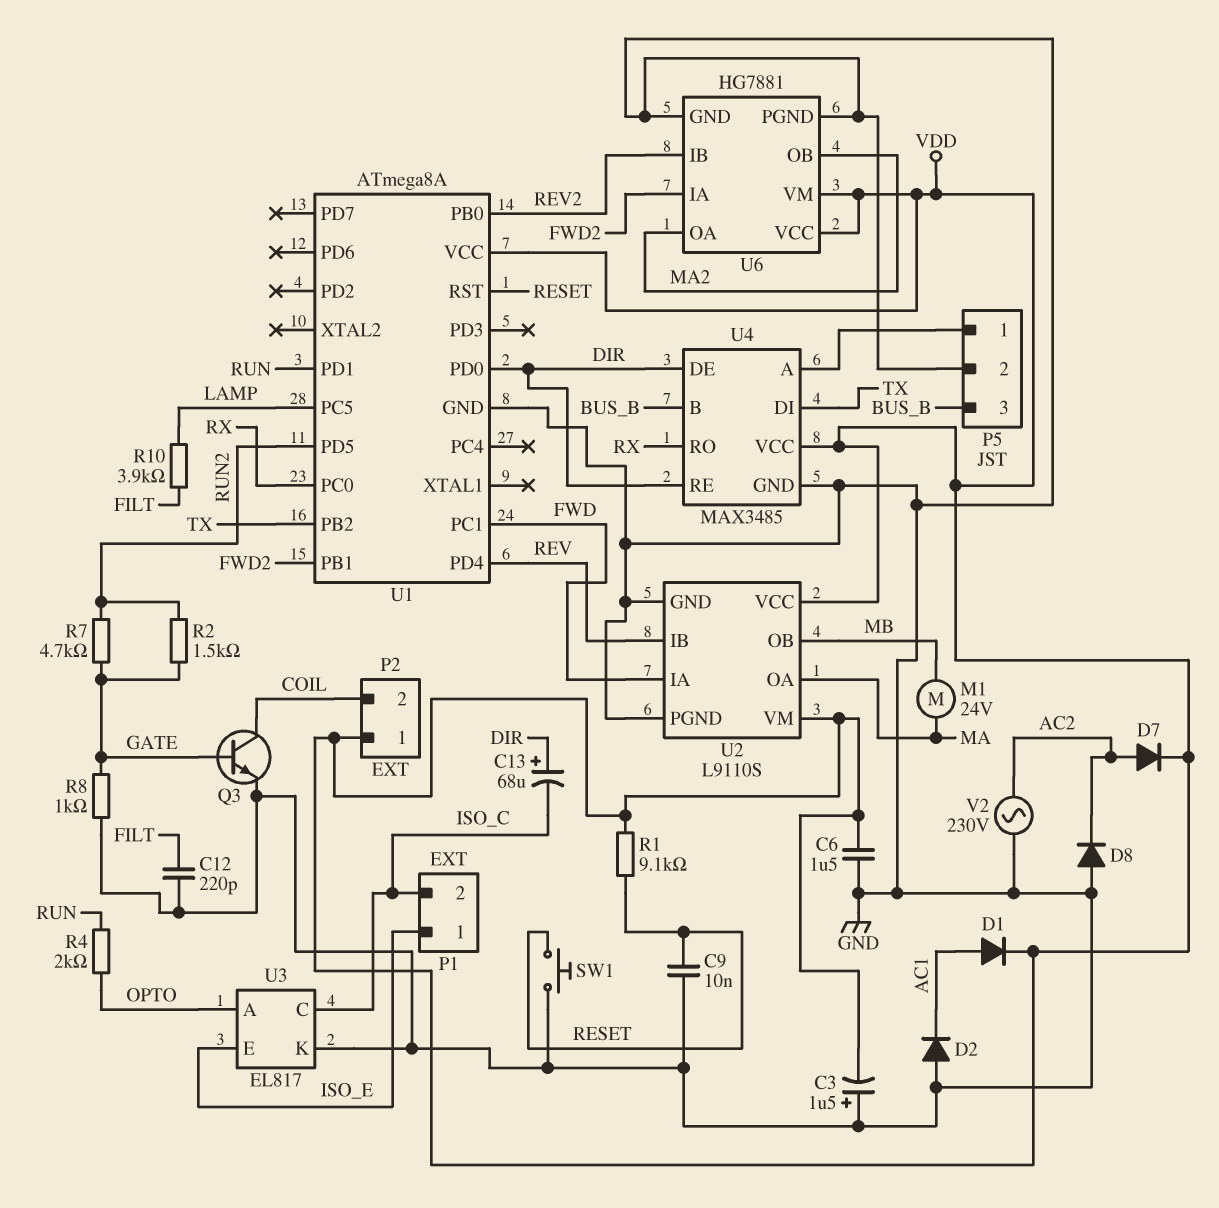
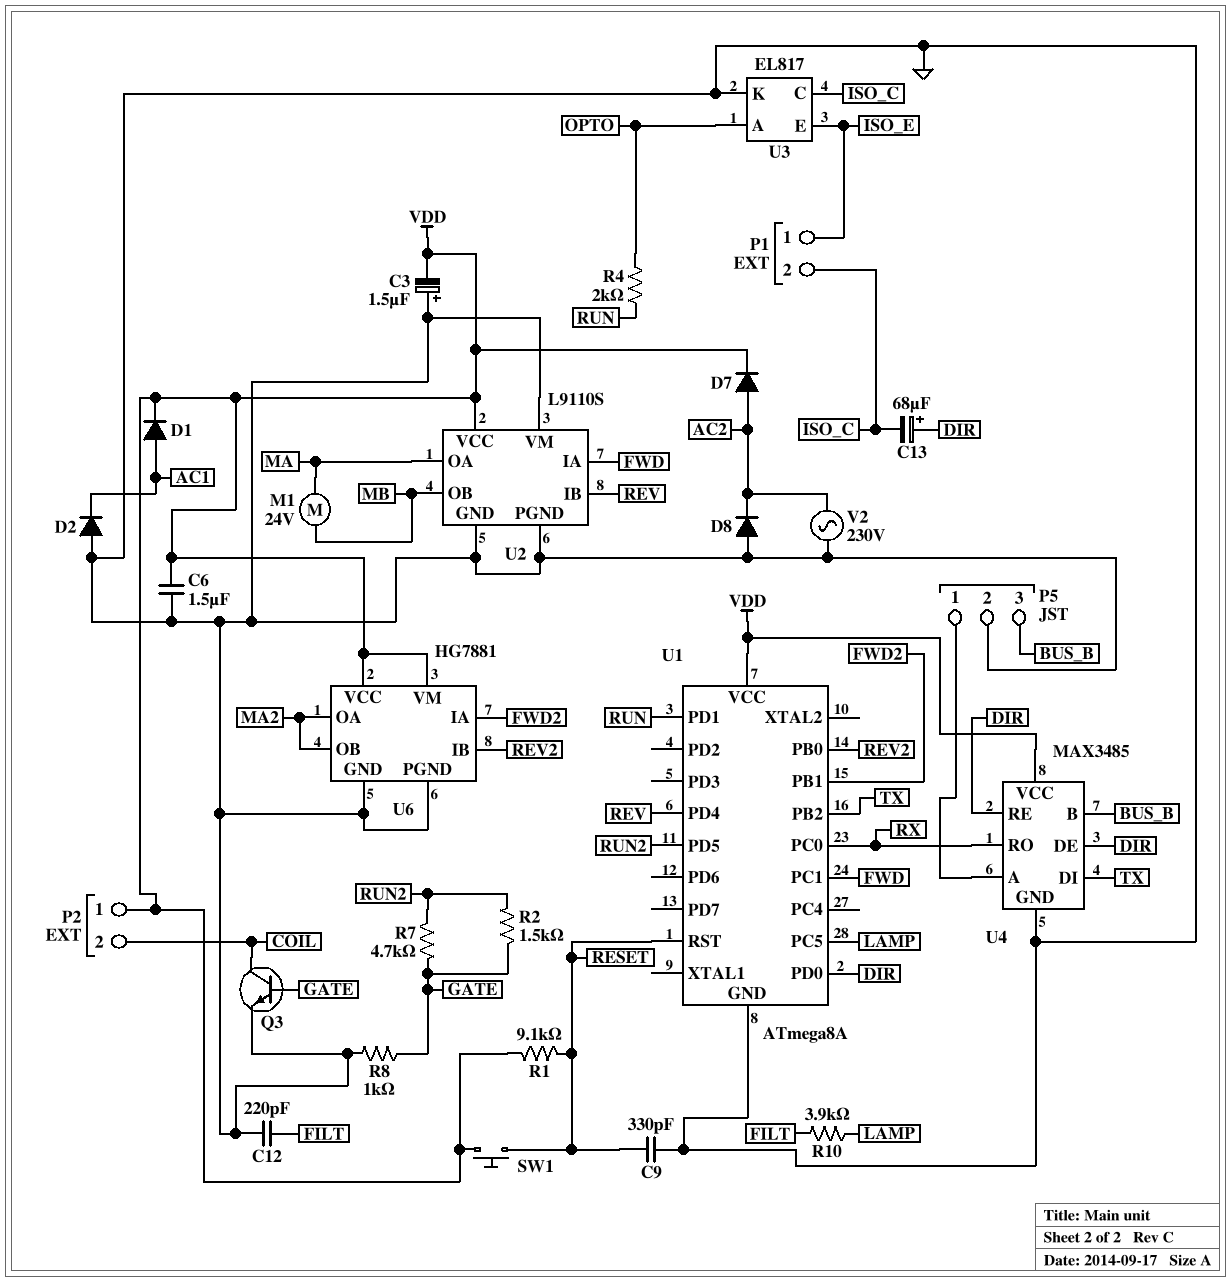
C9: 10nF (GND, RESET) -> 330pF (GND, RESET)
SW1: button (GND, RESET) -> button (RESET, VDD)
U2 pin VM: VDD -> GND

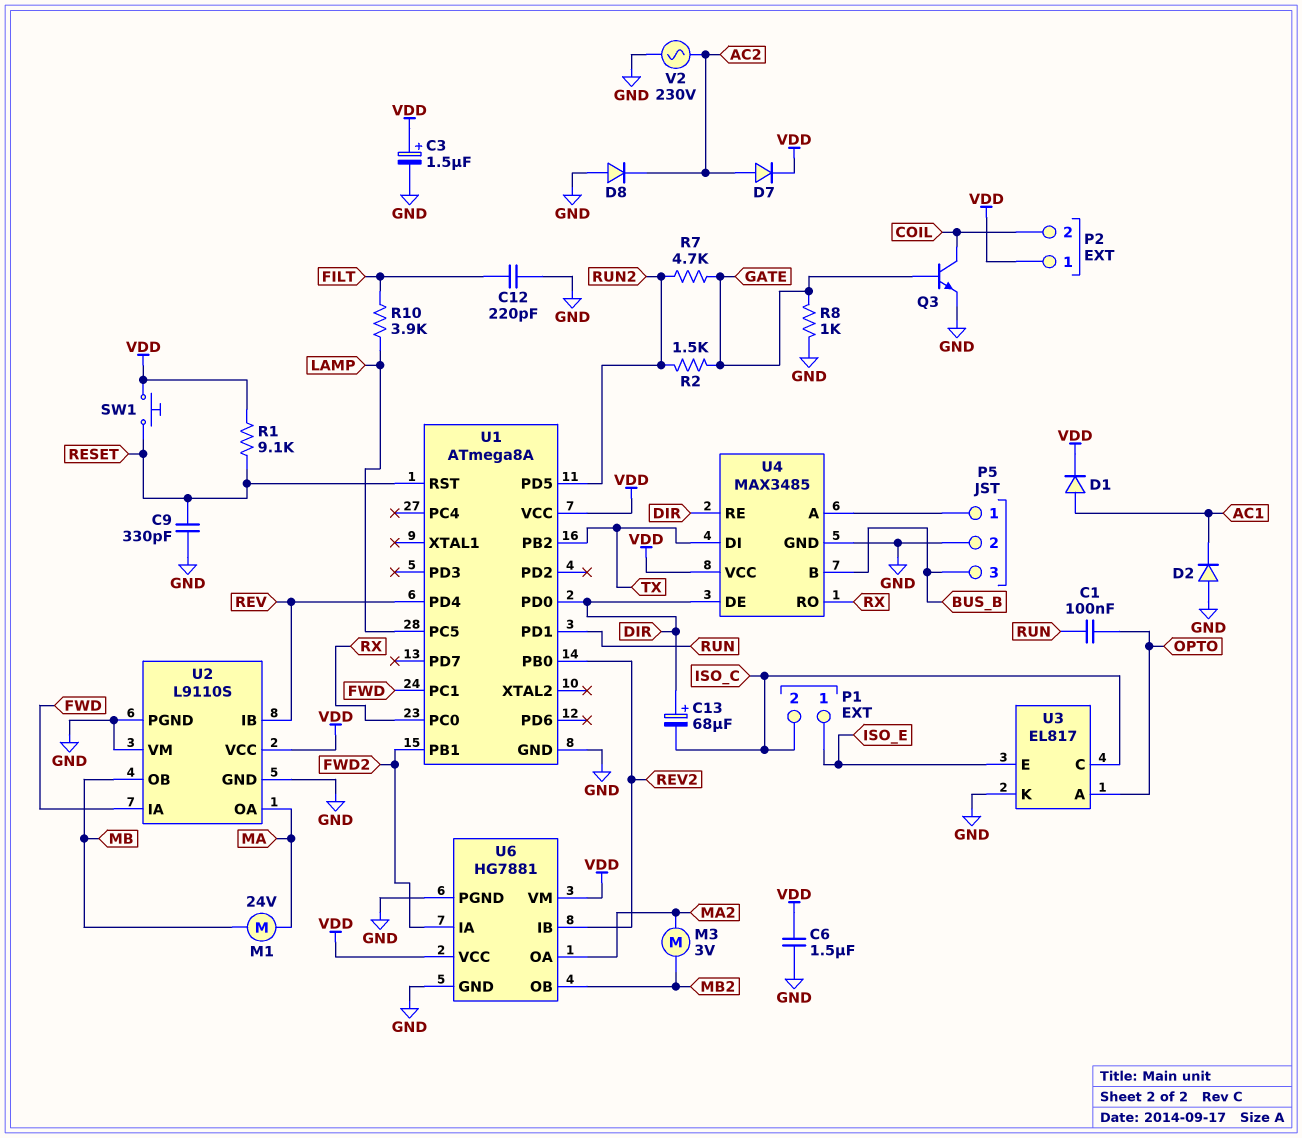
C1: none -> 100nF (OPTO, RUN)
C3: 1.5uF (plus GND, minus VDD) -> 1.5uF (plus VDD, minus GND)
M3: none -> motor 3V (MA2, MB2)
R4: 2k (OPTO, RUN) -> none
U6 pin OB: MA2 -> MB2

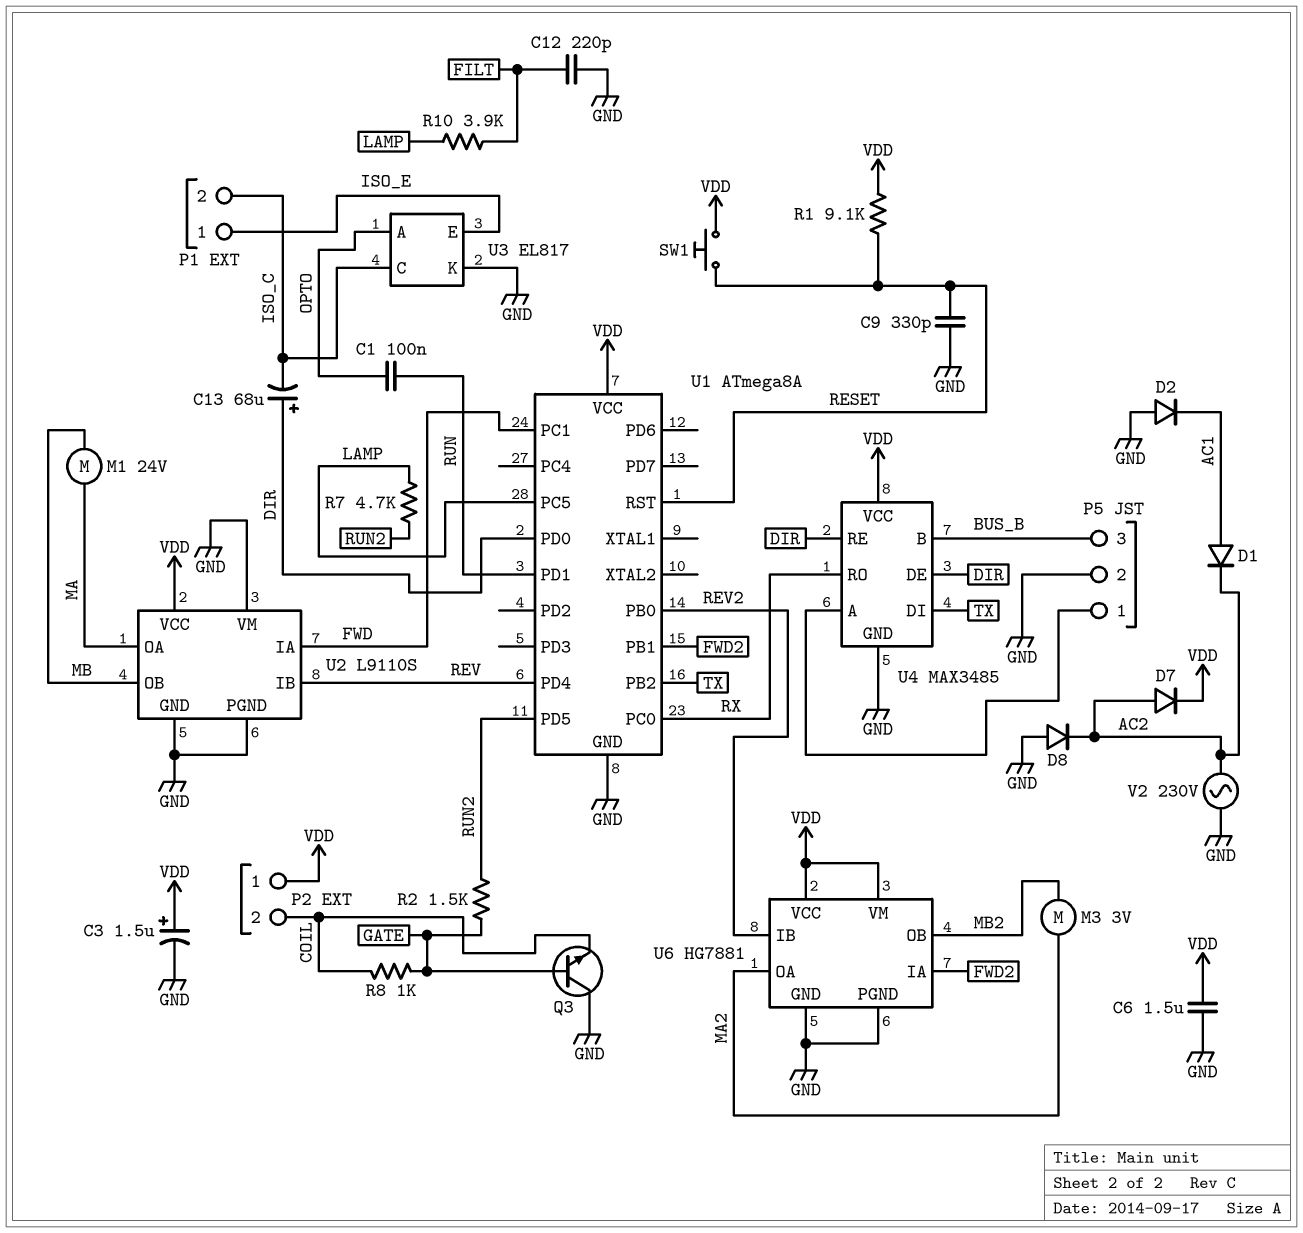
D1: diode (A AC1, K VDD) -> diode (A AC1, K AC2)
Q3: NPN (B GATE, C COIL, E GND) -> NPN (B GATE, C GND, E COIL)
R7: 4.7k (GATE, RUN2) -> 4.7k (LAMP, RUN2)
R8: 1k (GATE, GND) -> 1k (COIL, GATE)

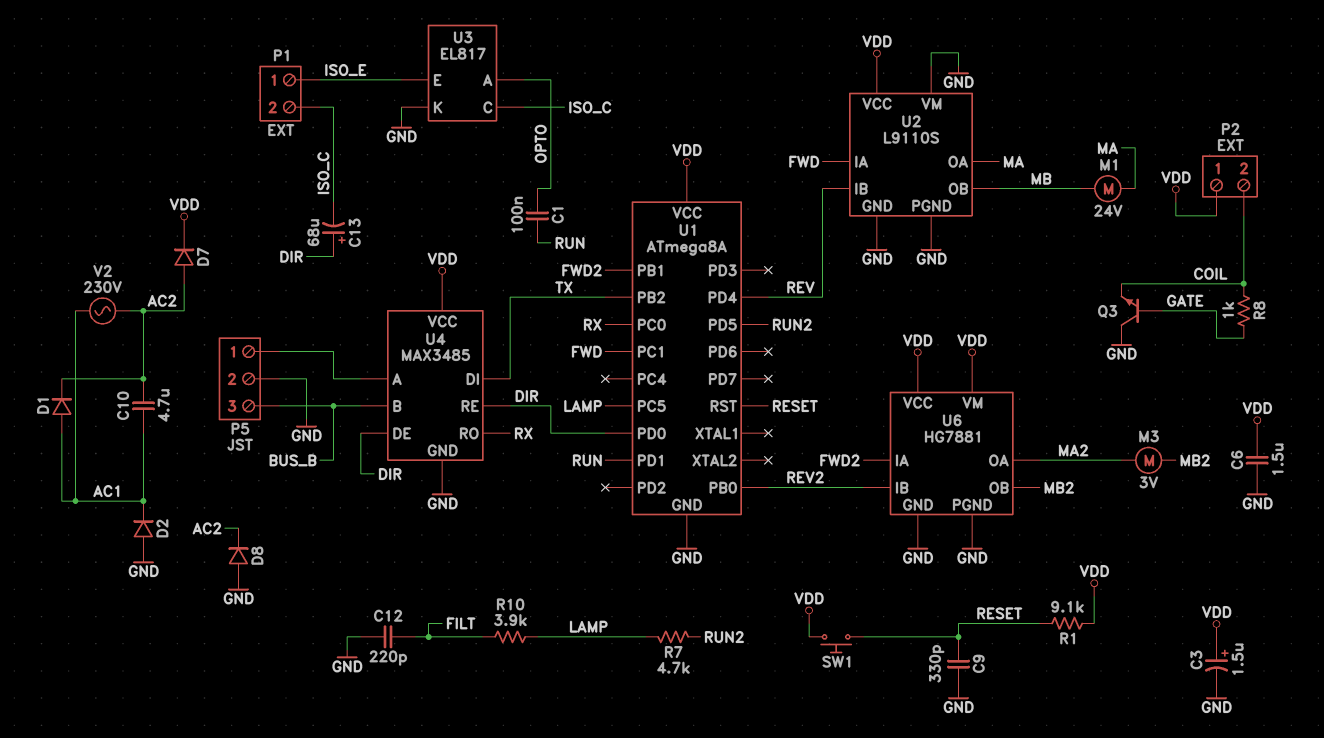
C10: none -> 4.7uF (AC1, AC2)
R2: 1.5k (GATE, RUN2) -> none
V2: AC 230V (AC2, GND) -> AC 230V (AC1, AC2)

